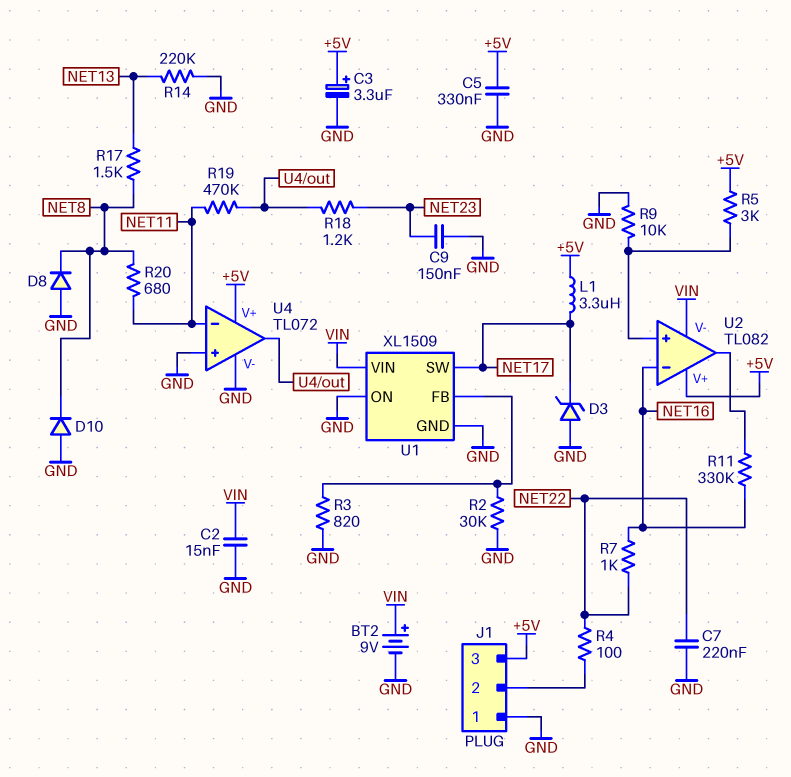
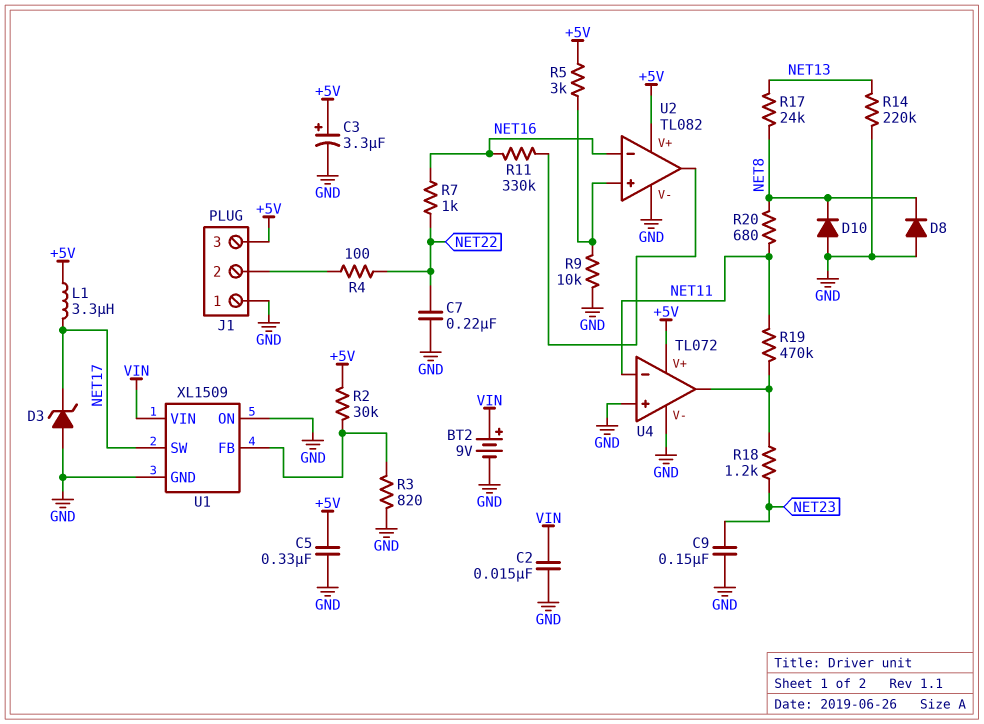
R2: 30k (GND, U1/FB) -> 30k (+5V, U1/FB)
R17: 1.5k (NET8, NET13) -> 24k (NET8, NET13)
U2 pin V-: VIN -> GND

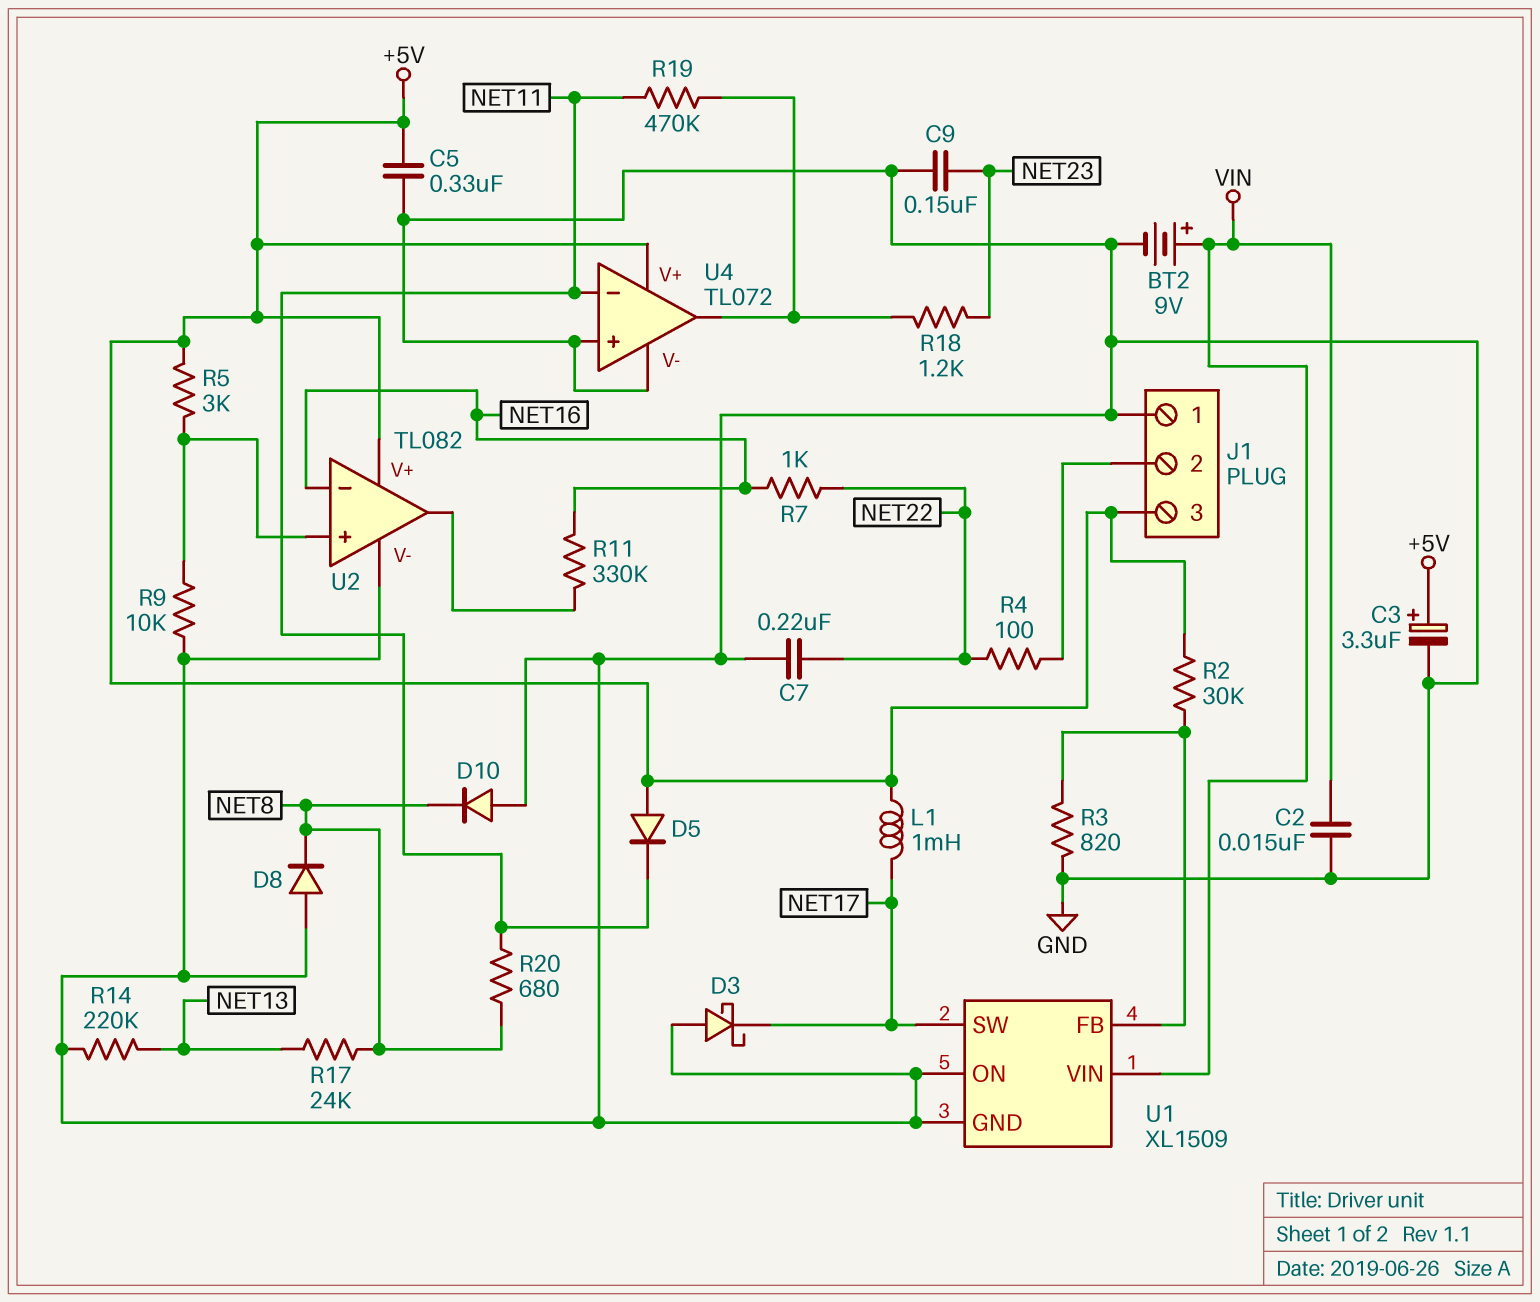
D3: zener (A GND, K NET17) -> schottky (A GND, K NET17)
D5: none -> diode (A +5V, K NET11)
L1: 3.3uH (+5V, NET17) -> 1mH (+5V, NET17)

